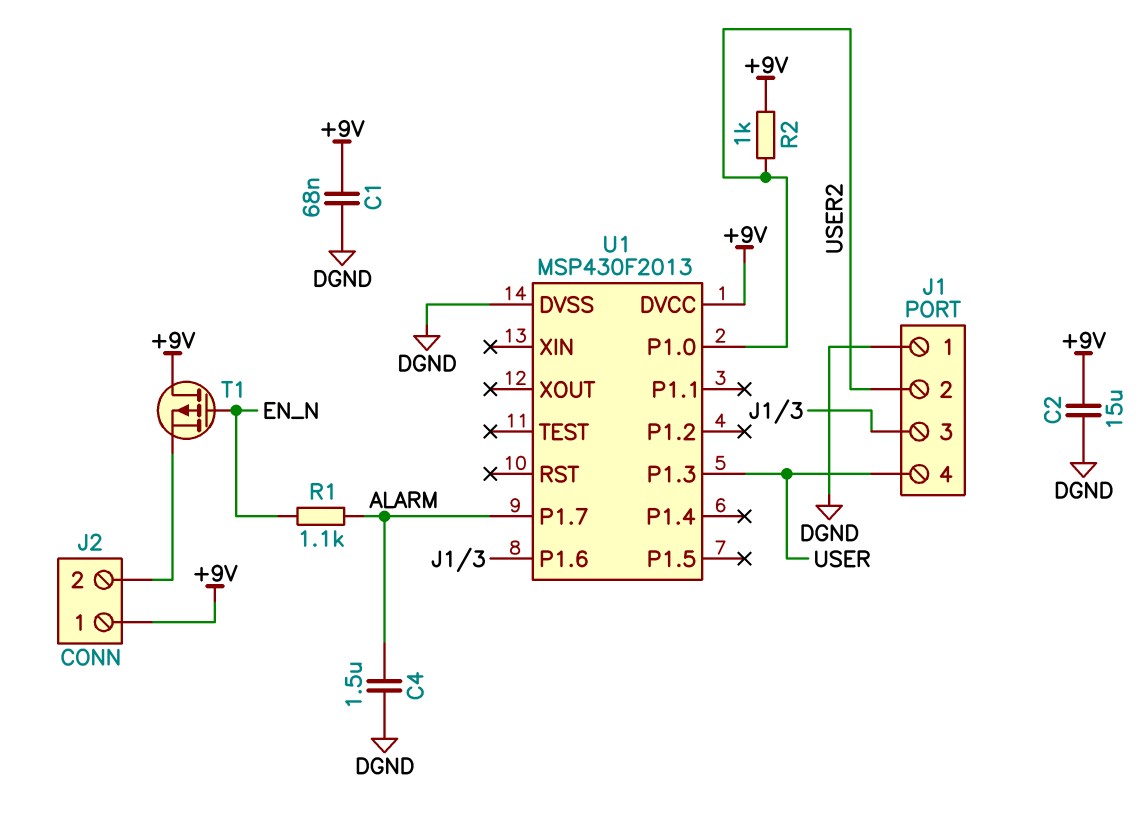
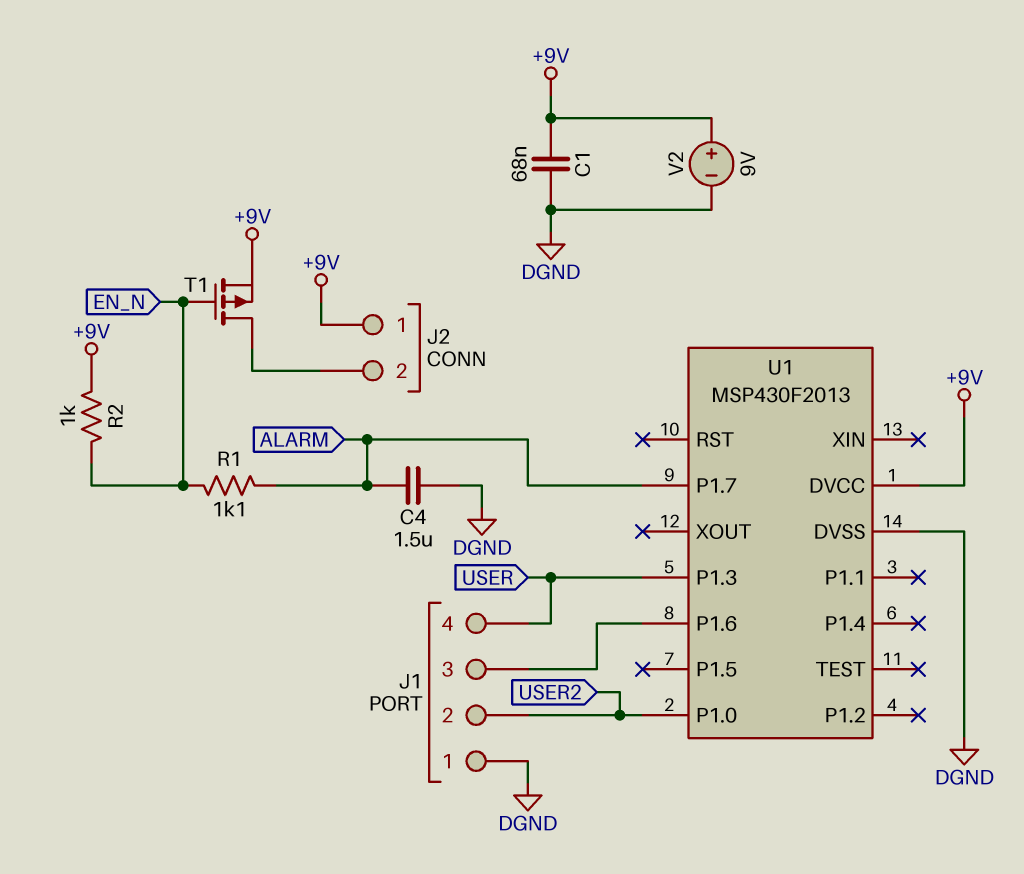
C2: 15uF (+9V, DGND) -> none
R2: 1k (+9V, USER2) -> 1k (+9V, EN_N)
T1: PMOS (G EN_N, D +9V, S J2/2) -> PMOS (G EN_N, D J2/2, S +9V)
V2: none -> 9V (plus +9V, minus DGND)

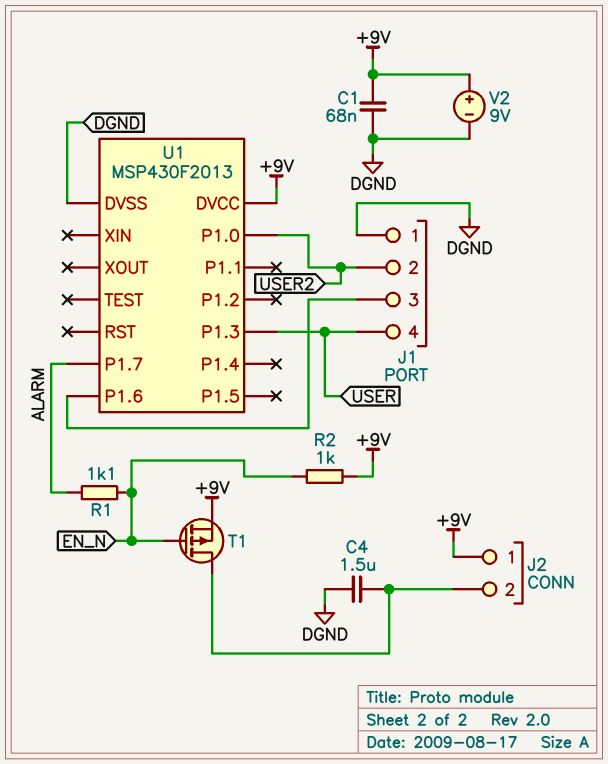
C4: 1.5uF (ALARM, DGND) -> 1.5uF (DGND, J2/2)

